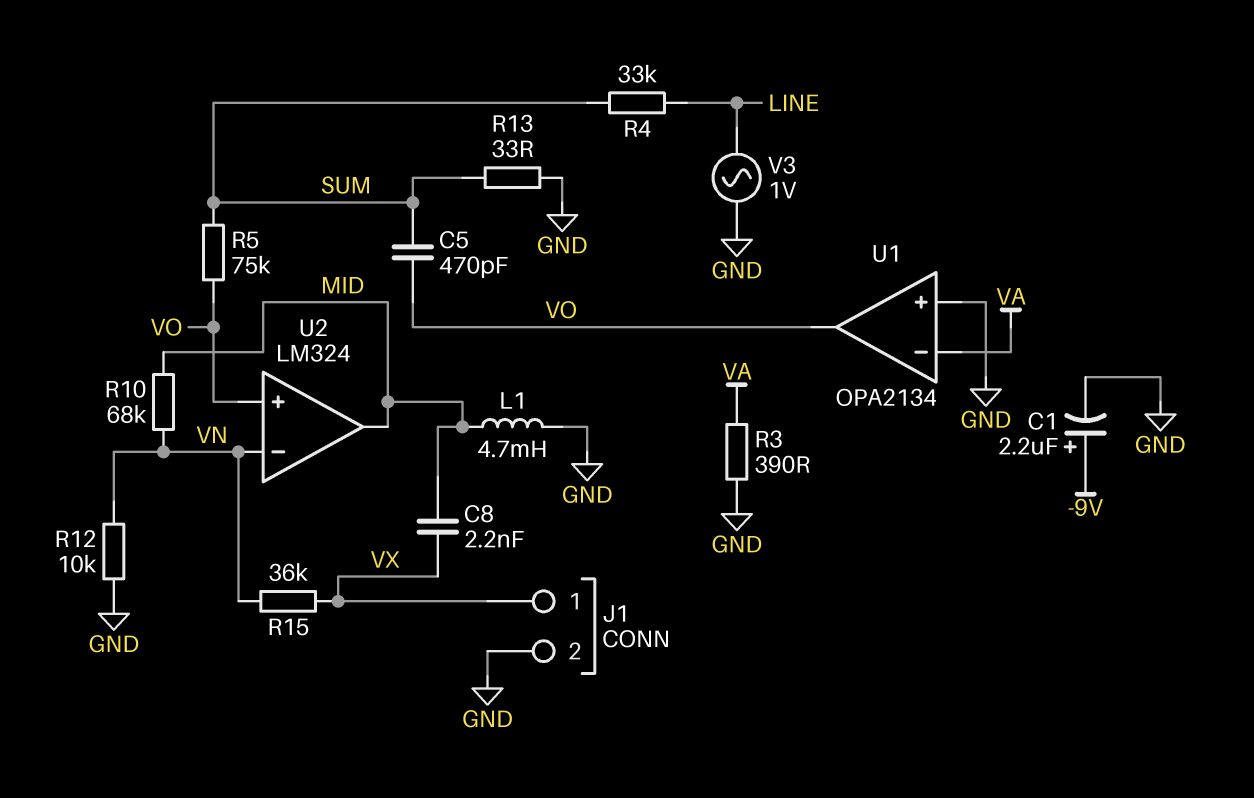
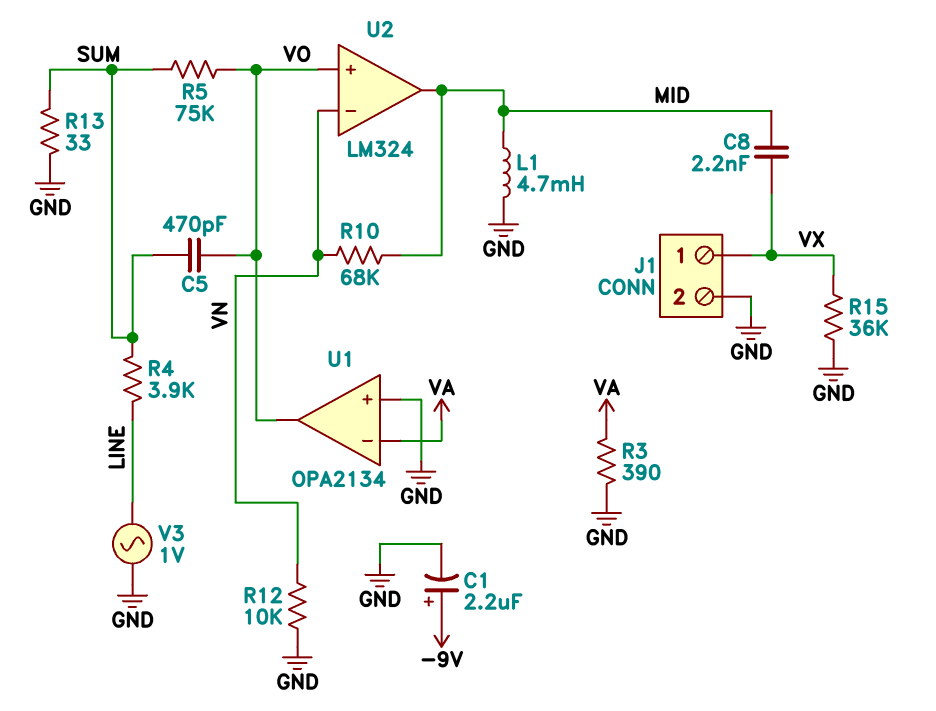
R4: 33k (LINE, SUM) -> 3.9k (LINE, SUM)
R15: 36k (VN, VX) -> 36k (GND, VX)

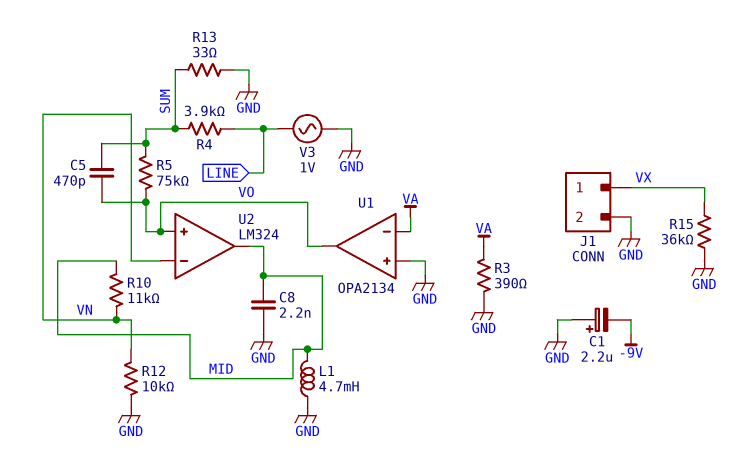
C1: 2.2uF (plus -9V, minus GND) -> 2.2uF (plus GND, minus -9V)
C8: 2.2nF (MID, VX) -> 2.2nF (GND, MID)
R10: 68k (MID, VN) -> 11k (MID, VN)

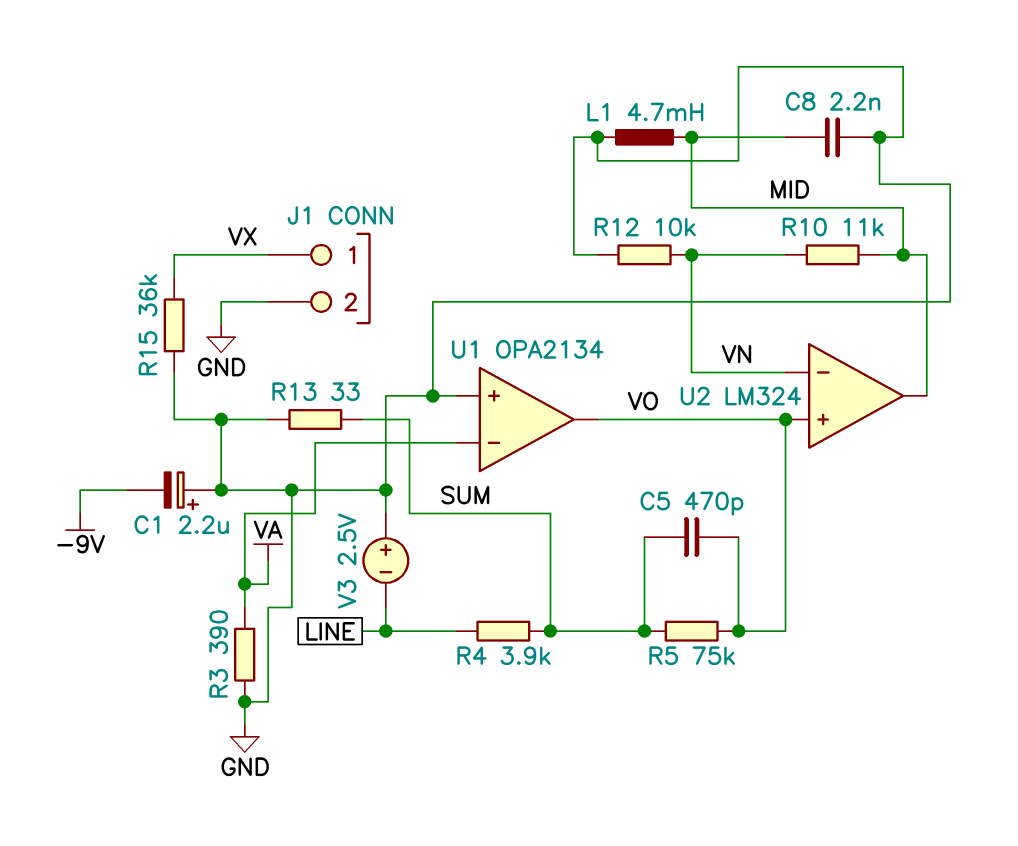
V3: AC 1V (GND, LINE) -> 2.5V (plus GND, minus LINE)

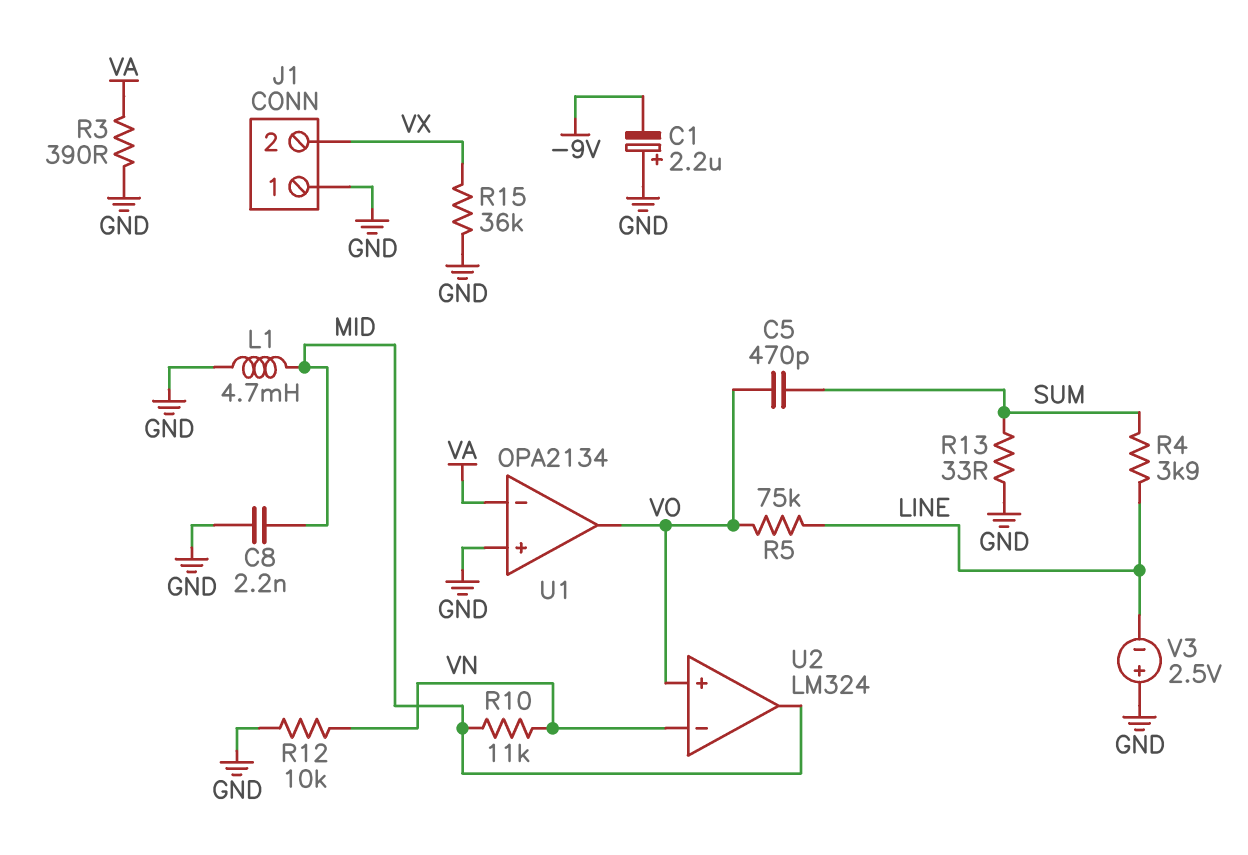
J1 pin 1: VX -> GND
J1 pin 2: GND -> VX
R5: 75k (SUM, VO) -> 75k (LINE, VO)

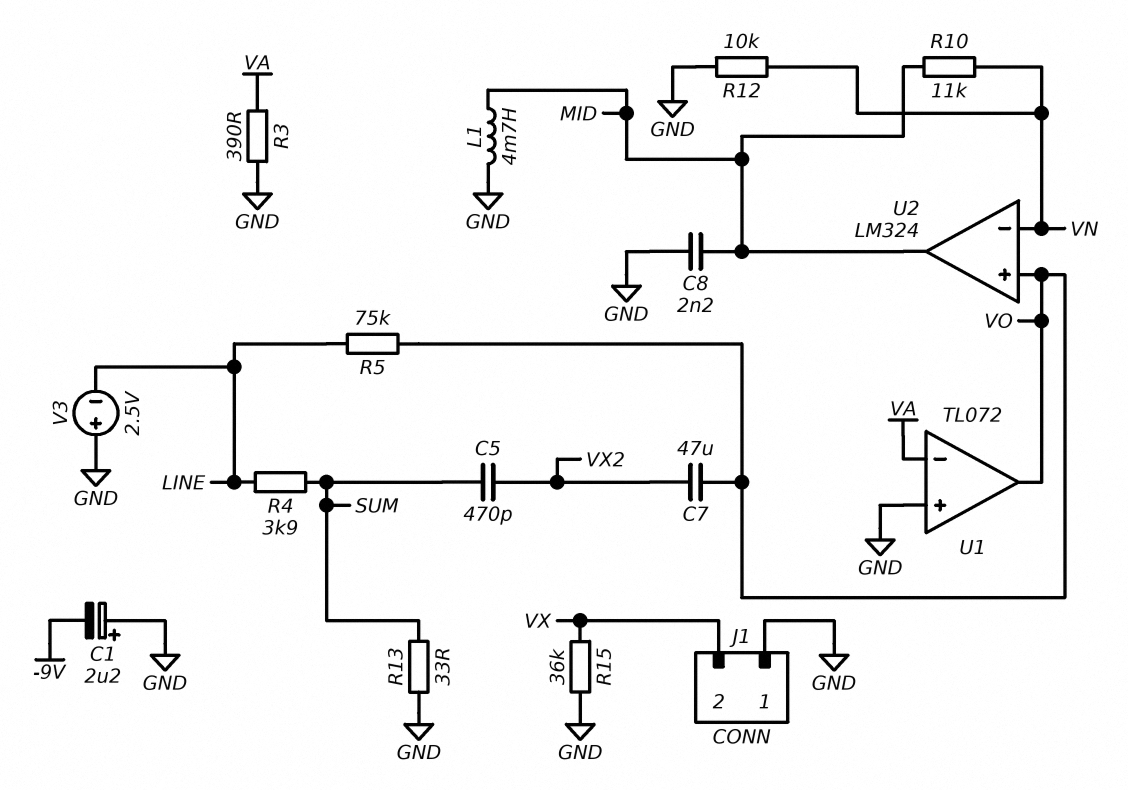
C5: 470pF (SUM, VO) -> 470pF (SUM, VX2)
C7: none -> 47uF (VO, VX2)
U1: OPA2134 -> TL072

